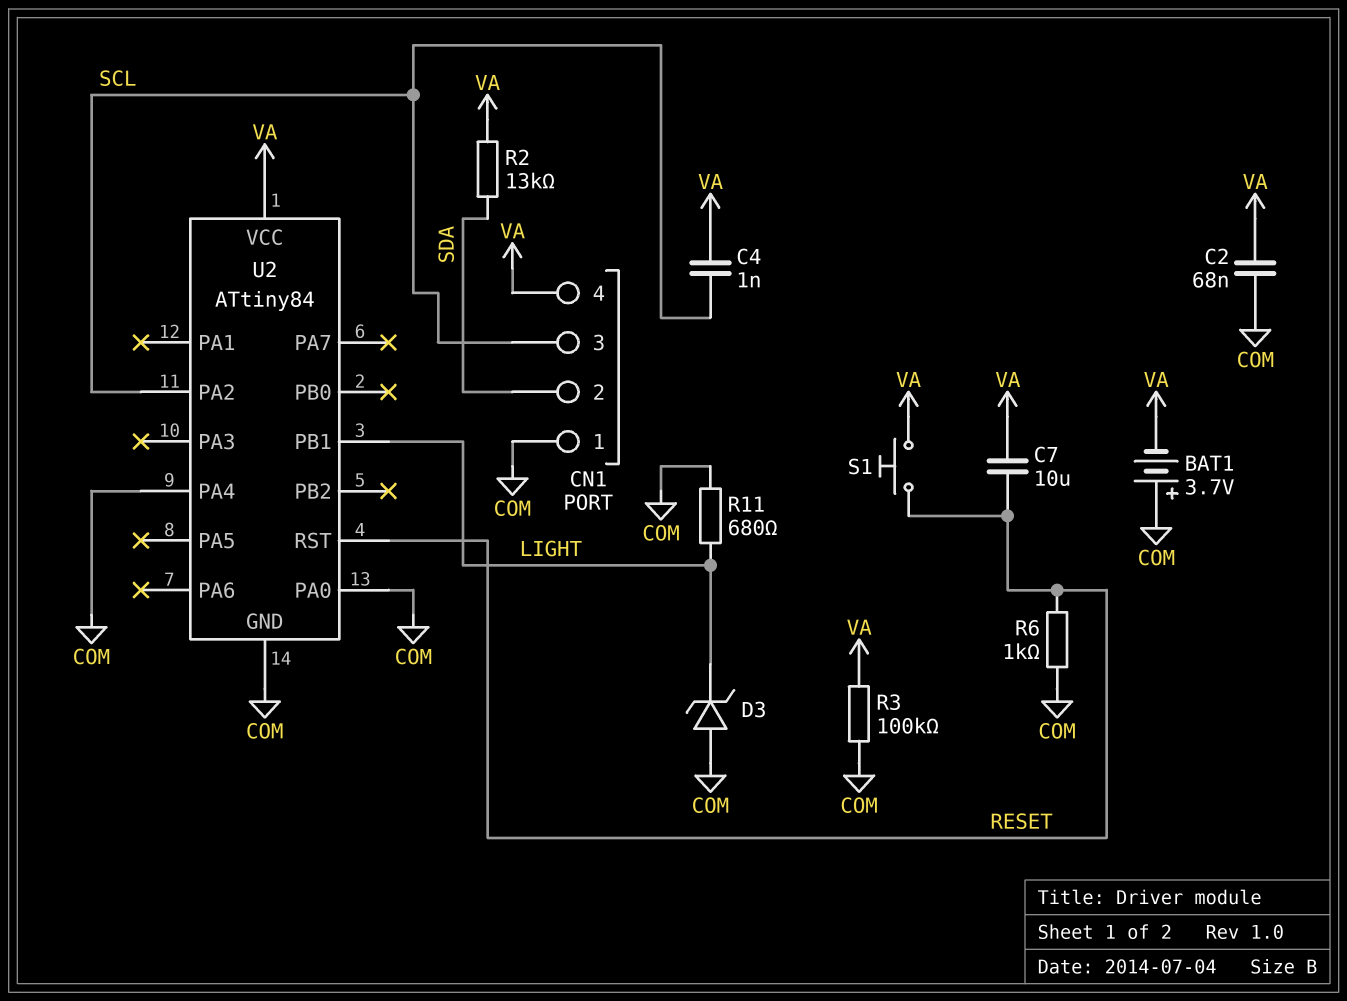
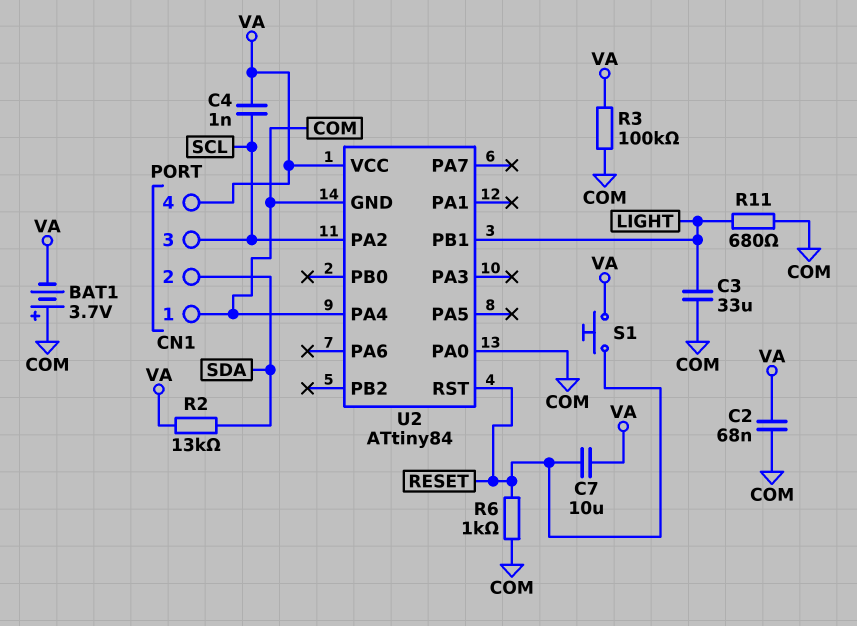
C3: none -> 33uF (COM, LIGHT)
D3: zener (A COM, K LIGHT) -> none

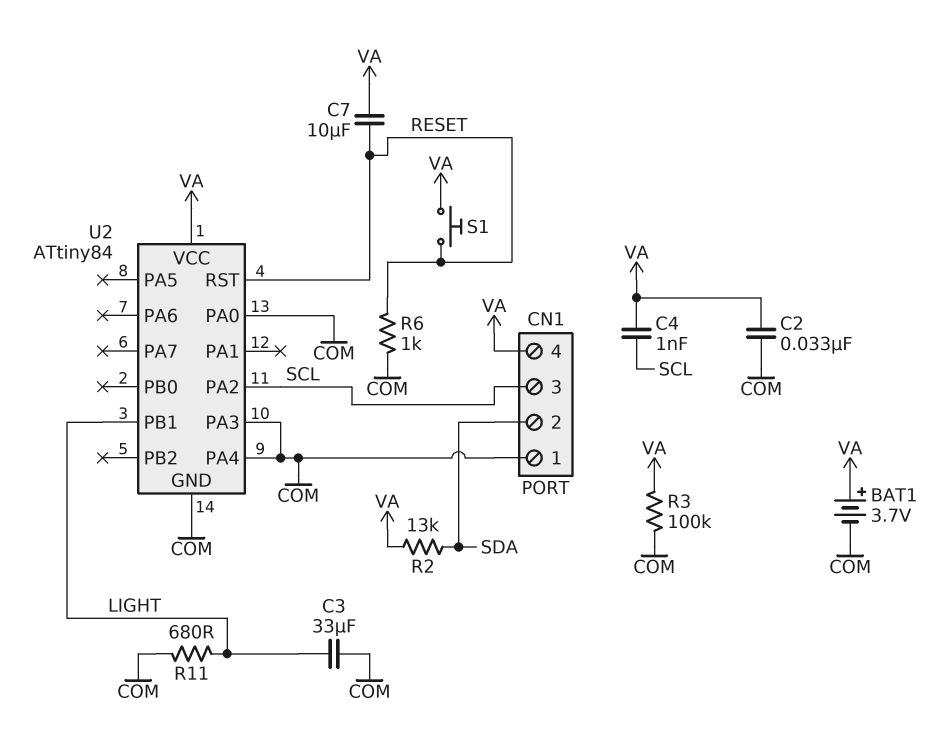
BAT1: 3.7V (plus COM, minus VA) -> 3.7V (plus VA, minus COM)
C2: 68nF (COM, VA) -> 33nF (COM, VA)
U2 pin PA3: none -> COM

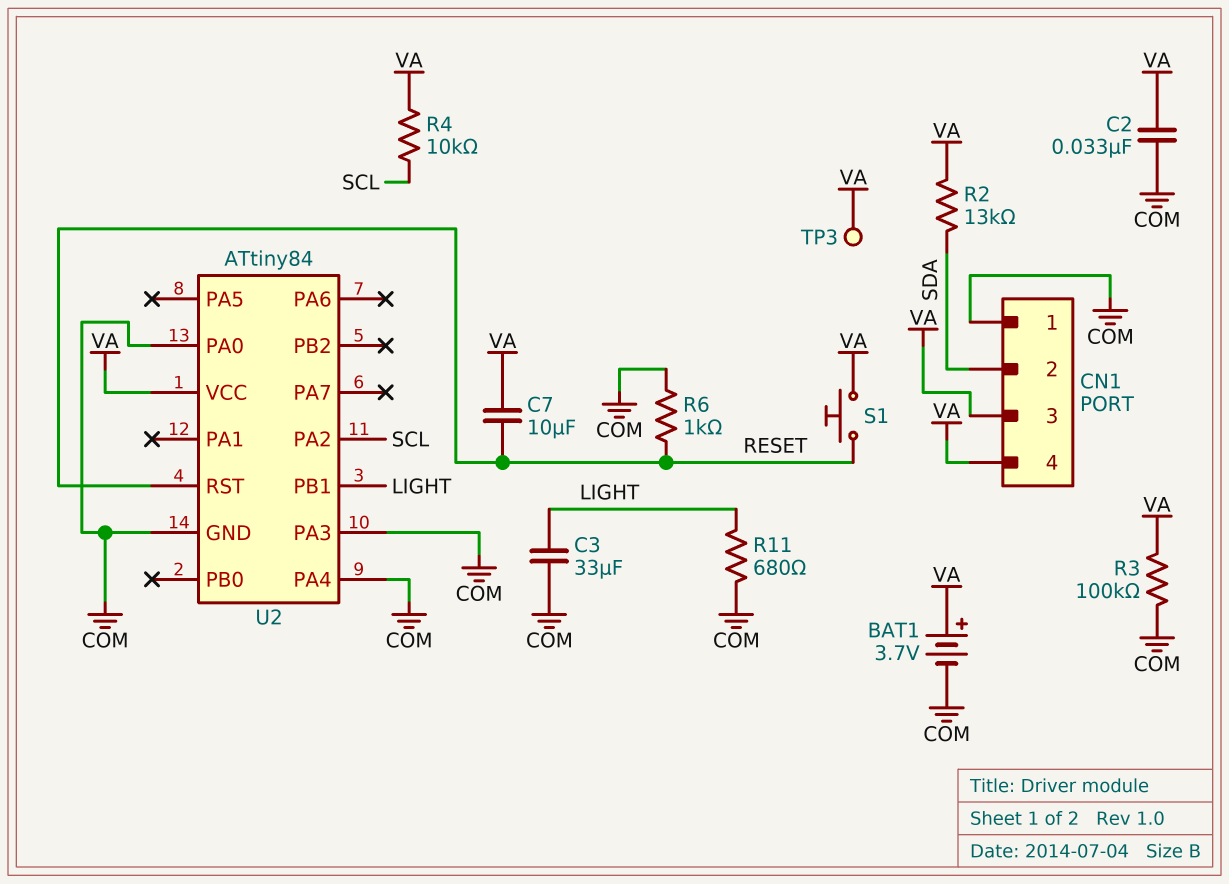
C4: 1nF (SCL, VA) -> none
CN1 pin 3: SCL -> VA
R4: none -> 10k (SCL, VA)
TP3: none -> test point (VA)

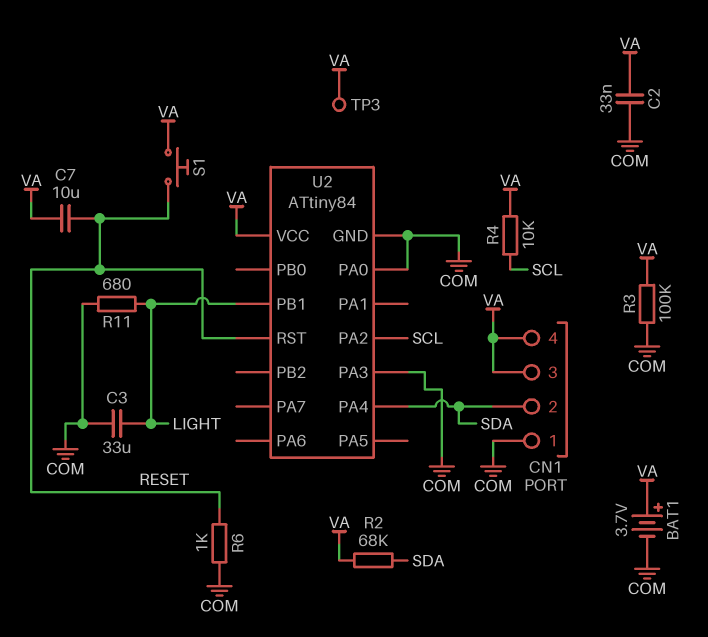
R2: 13k (SDA, VA) -> 68k (SDA, VA)
U2 pin PA4: COM -> SDA

